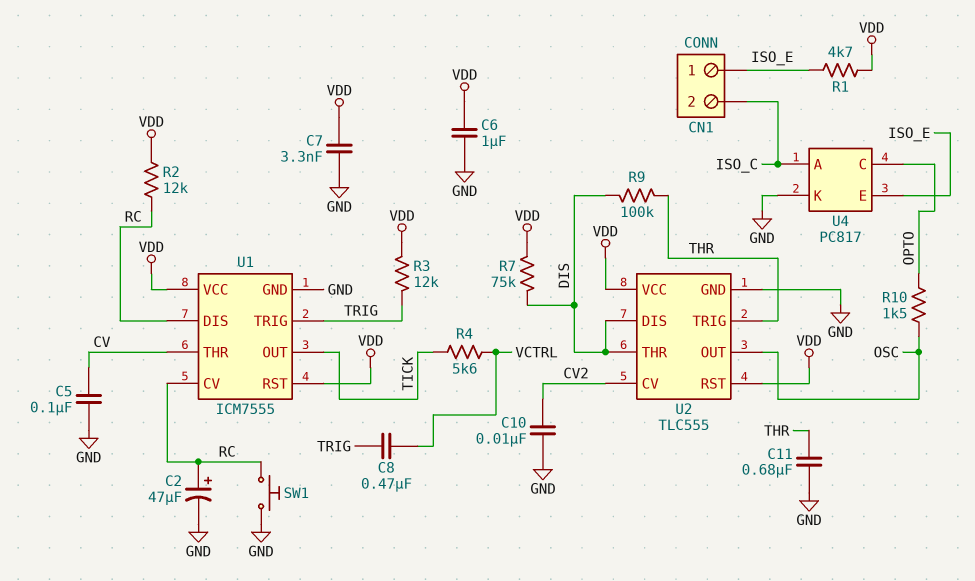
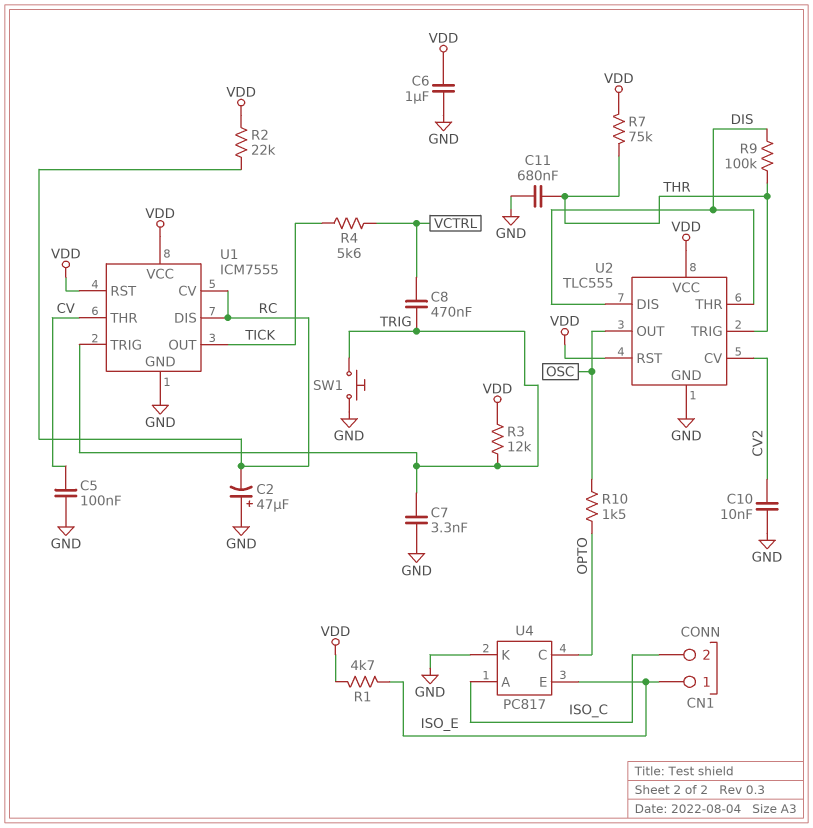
C2: 47uF (plus RC, minus GND) -> 47uF (plus GND, minus RC)
C7: 3.3nF (GND, VDD) -> 3.3nF (GND, TRIG)
R2: 12k (RC, VDD) -> 22k (RC, VDD)
R7: 75k (DIS, VDD) -> 75k (THR, VDD)
SW1: button (GND, RC) -> button (GND, TRIG)

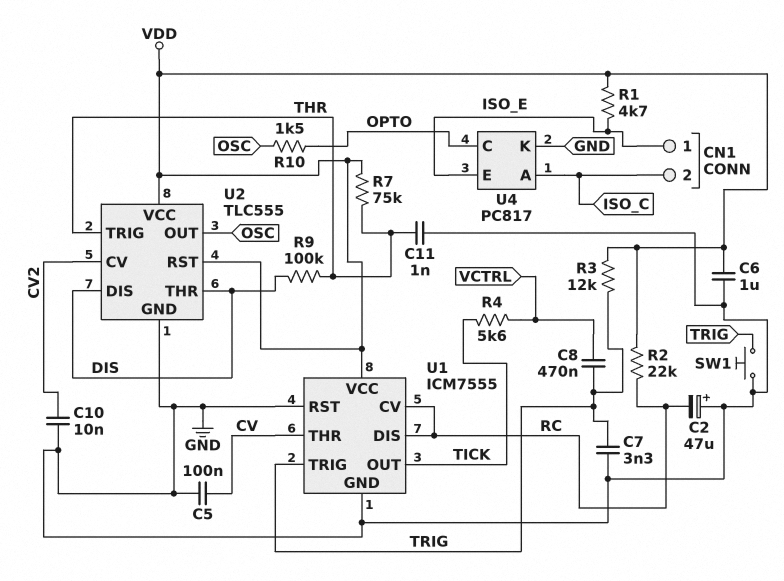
C11: 680nF (GND, THR) -> 1nF (GND, THR)
U1 pin RST: VDD -> GND

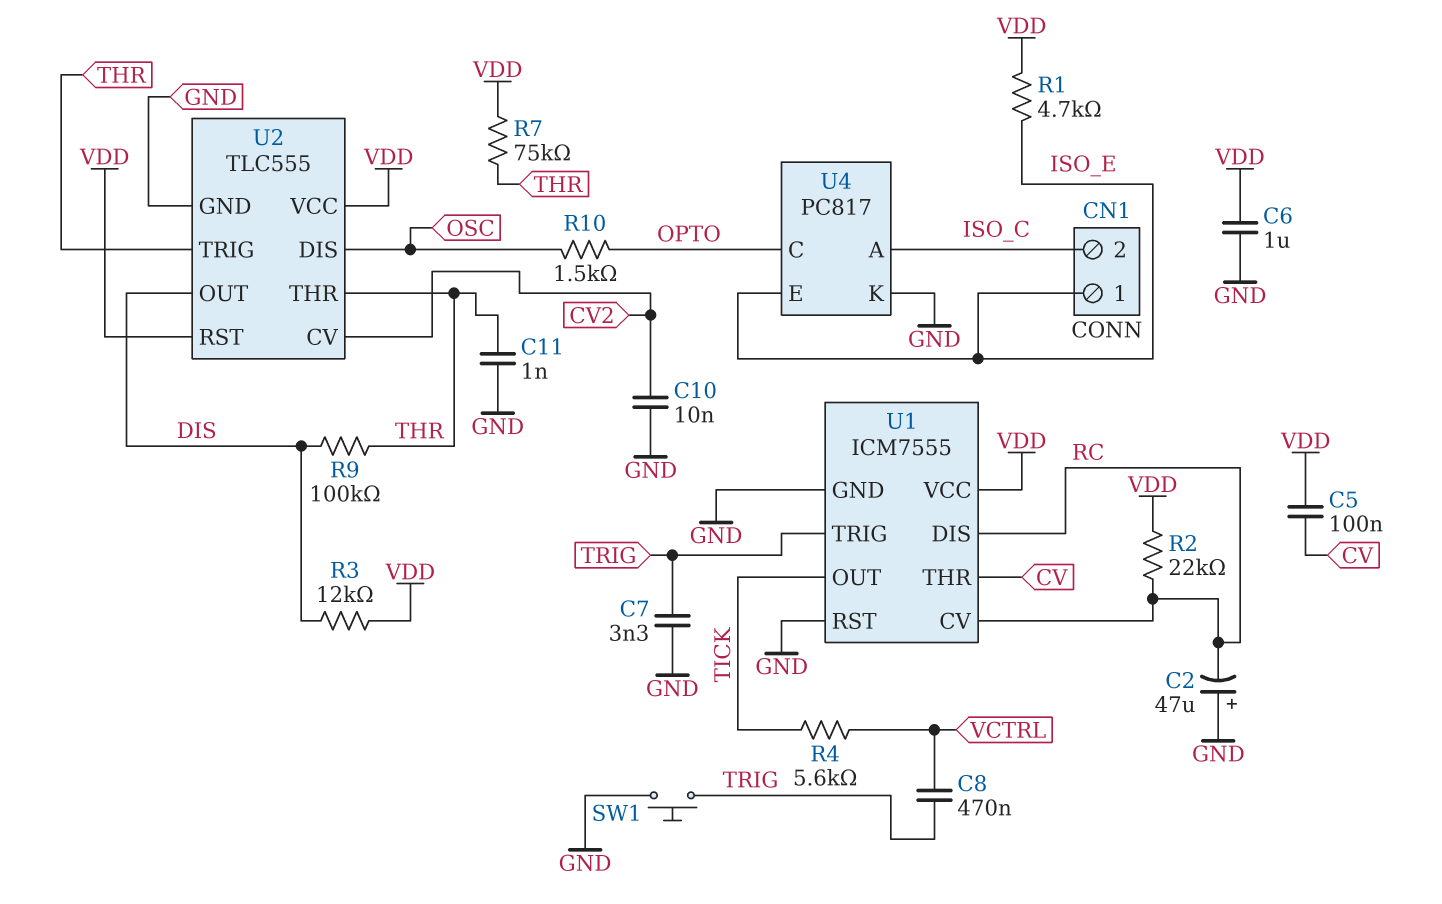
C5: 100nF (CV, GND) -> 100nF (CV, VDD)
R3: 12k (TRIG, VDD) -> 12k (DIS, VDD)
U2 pin DIS: DIS -> OSC
U2 pin OUT: OSC -> DIS
U2 pin THR: DIS -> THR

